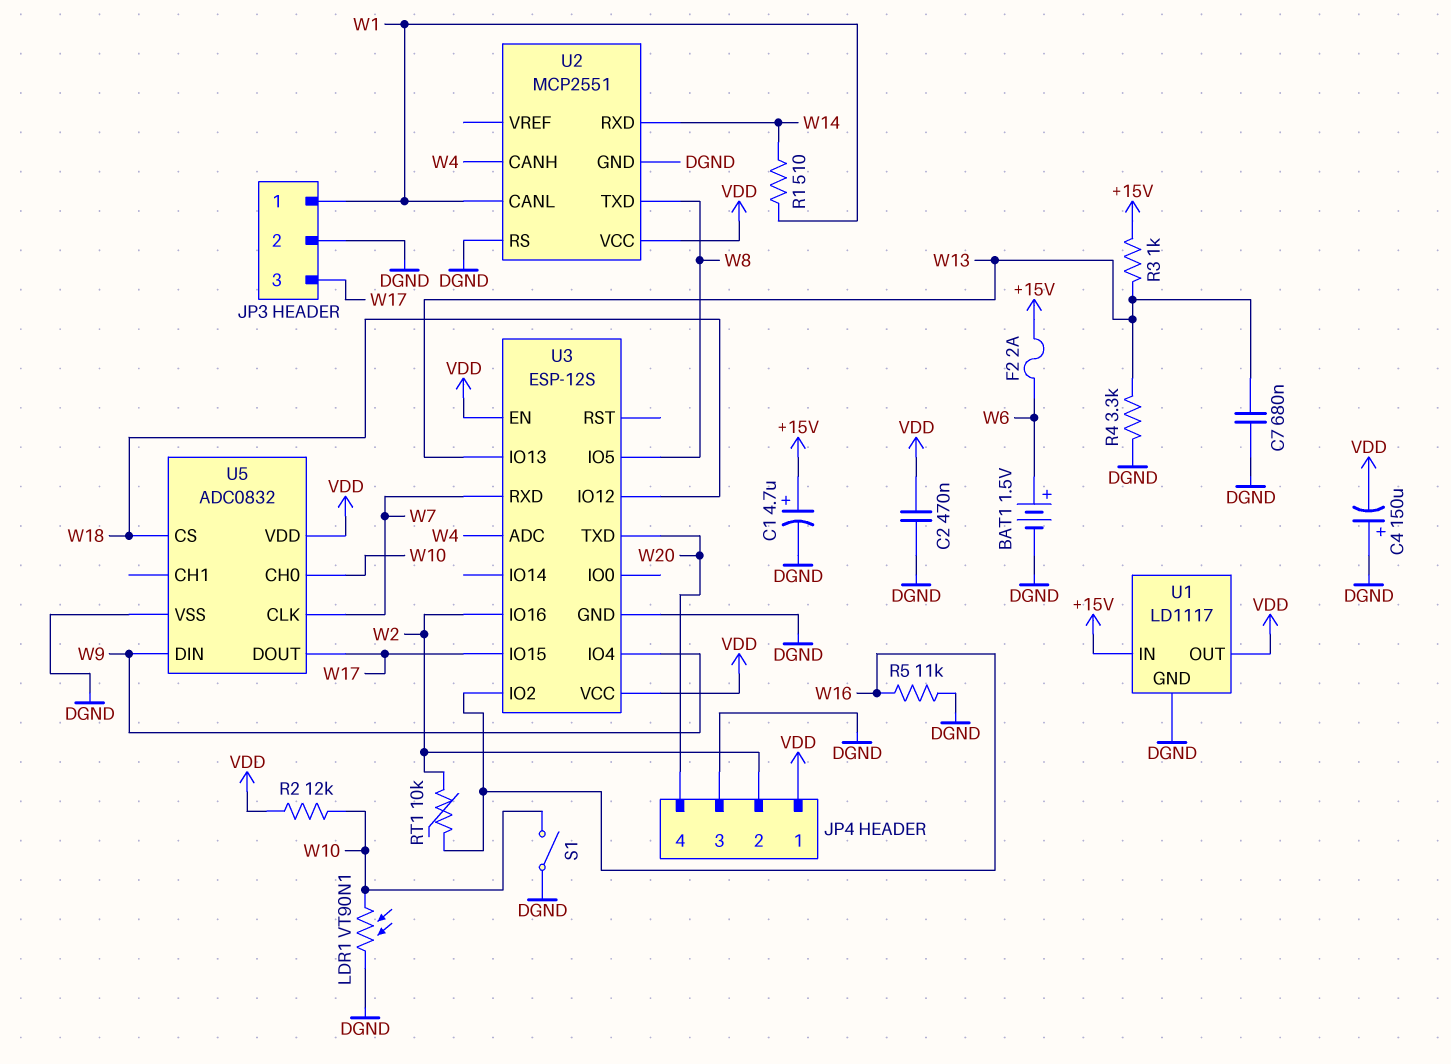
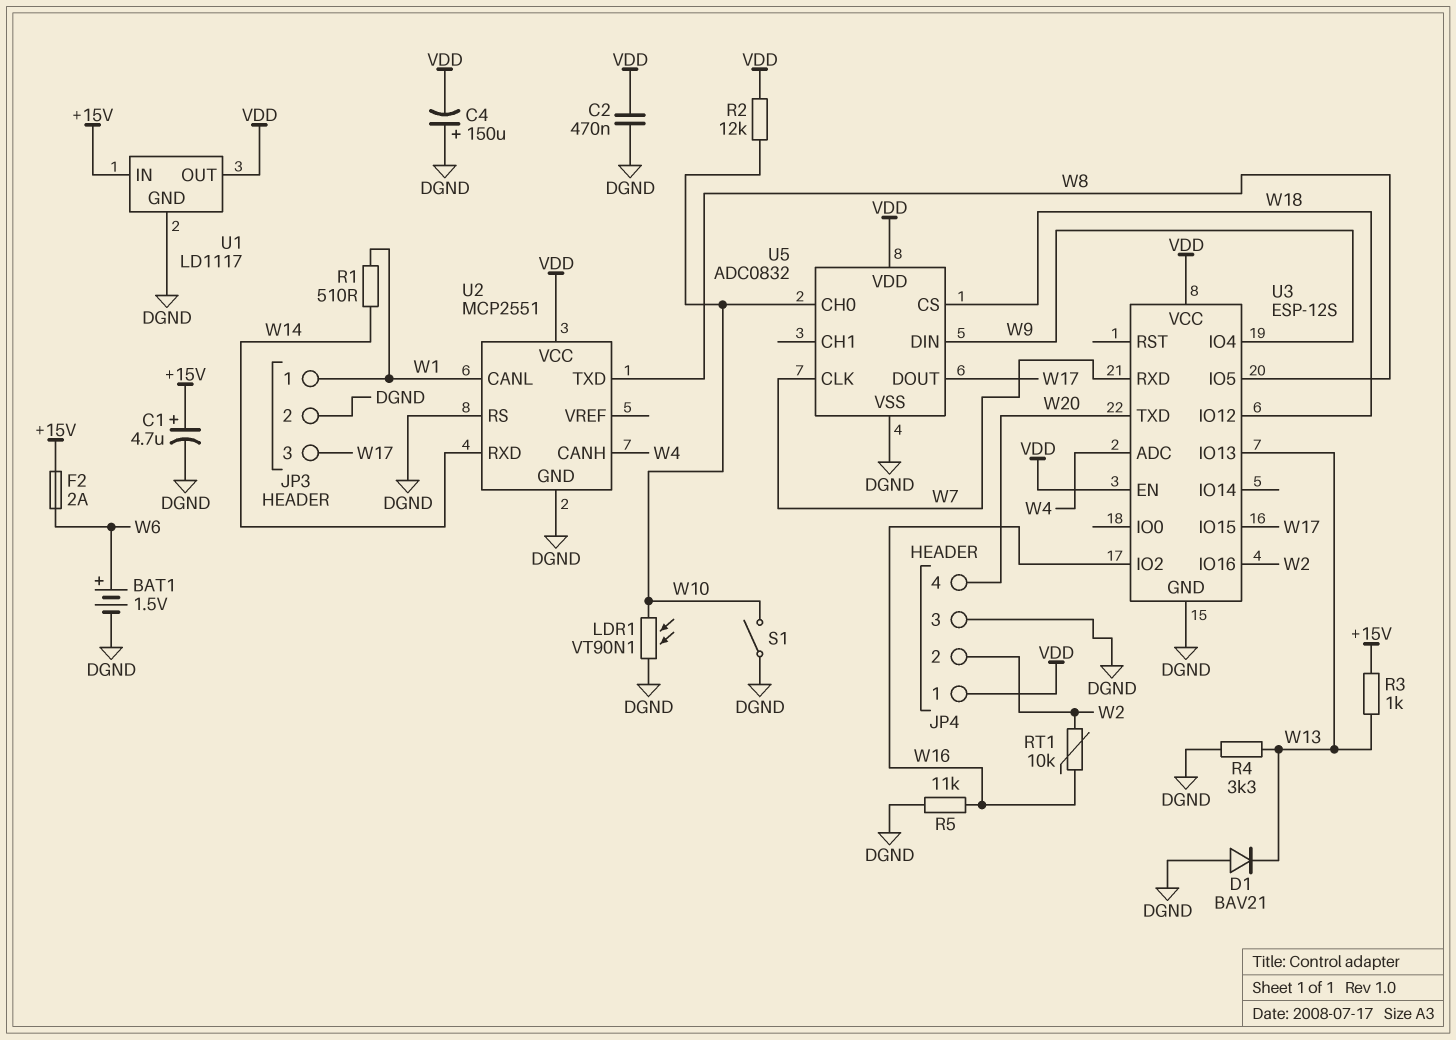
C7: 680nF (DGND, W13) -> none
D1: none -> diode BAV21 (A DGND, K W13)

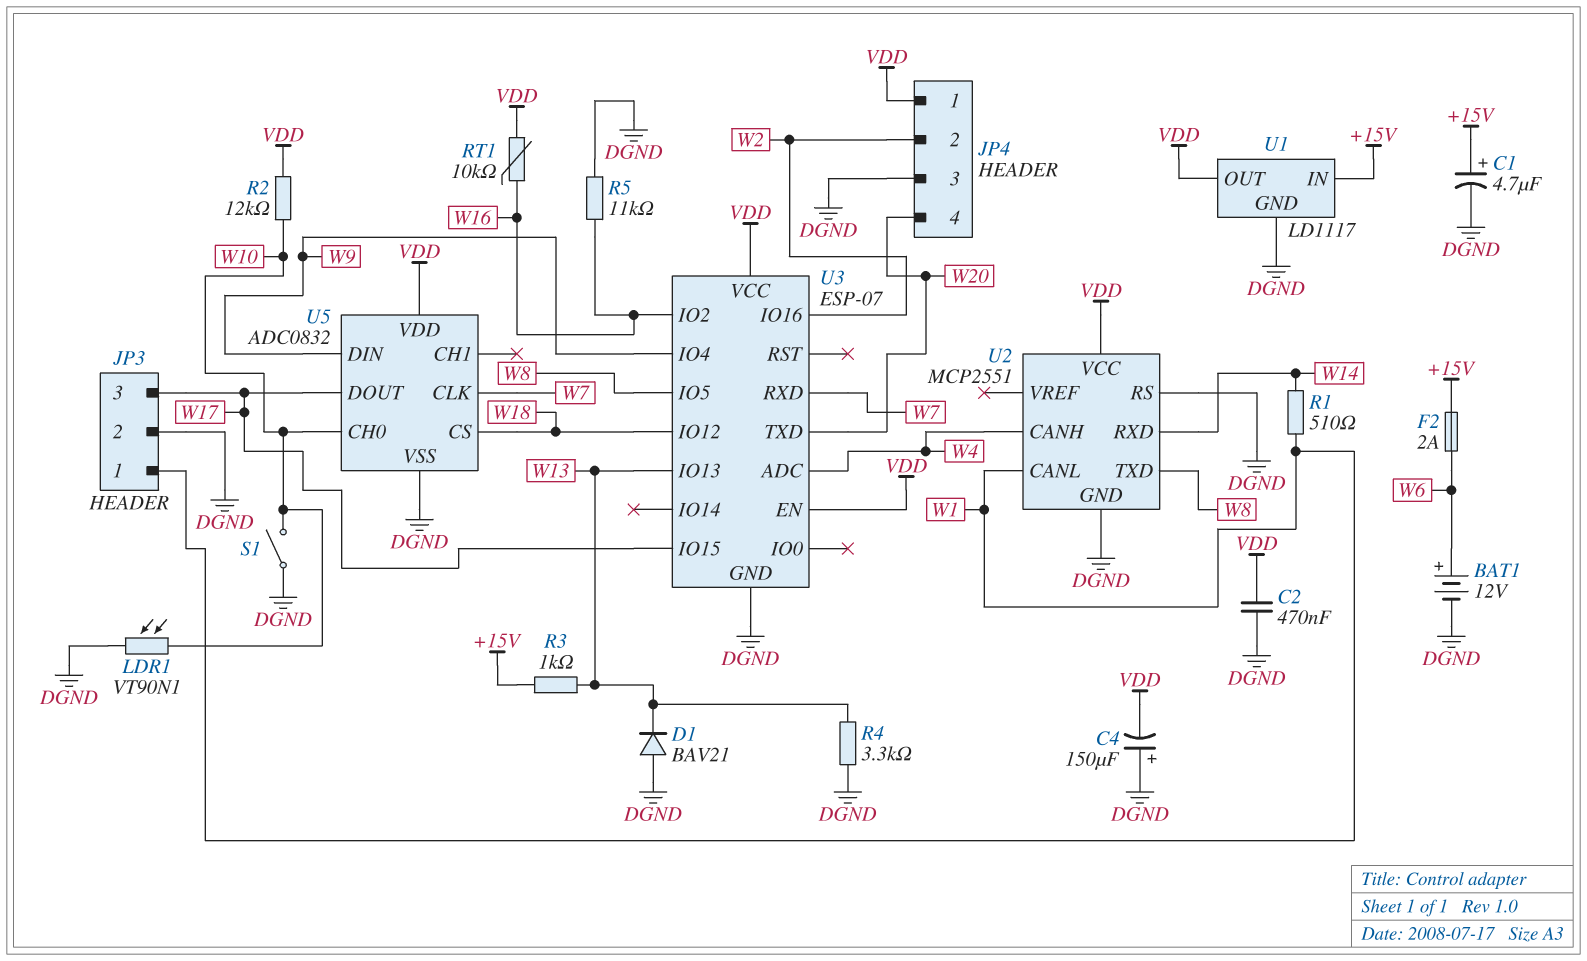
BAT1: 1.5V (plus W6, minus DGND) -> 12V (plus W6, minus DGND)
RT1: 10k (W2, W16) -> 10k (VDD, W16)
U3: ESP-12S -> ESP-07

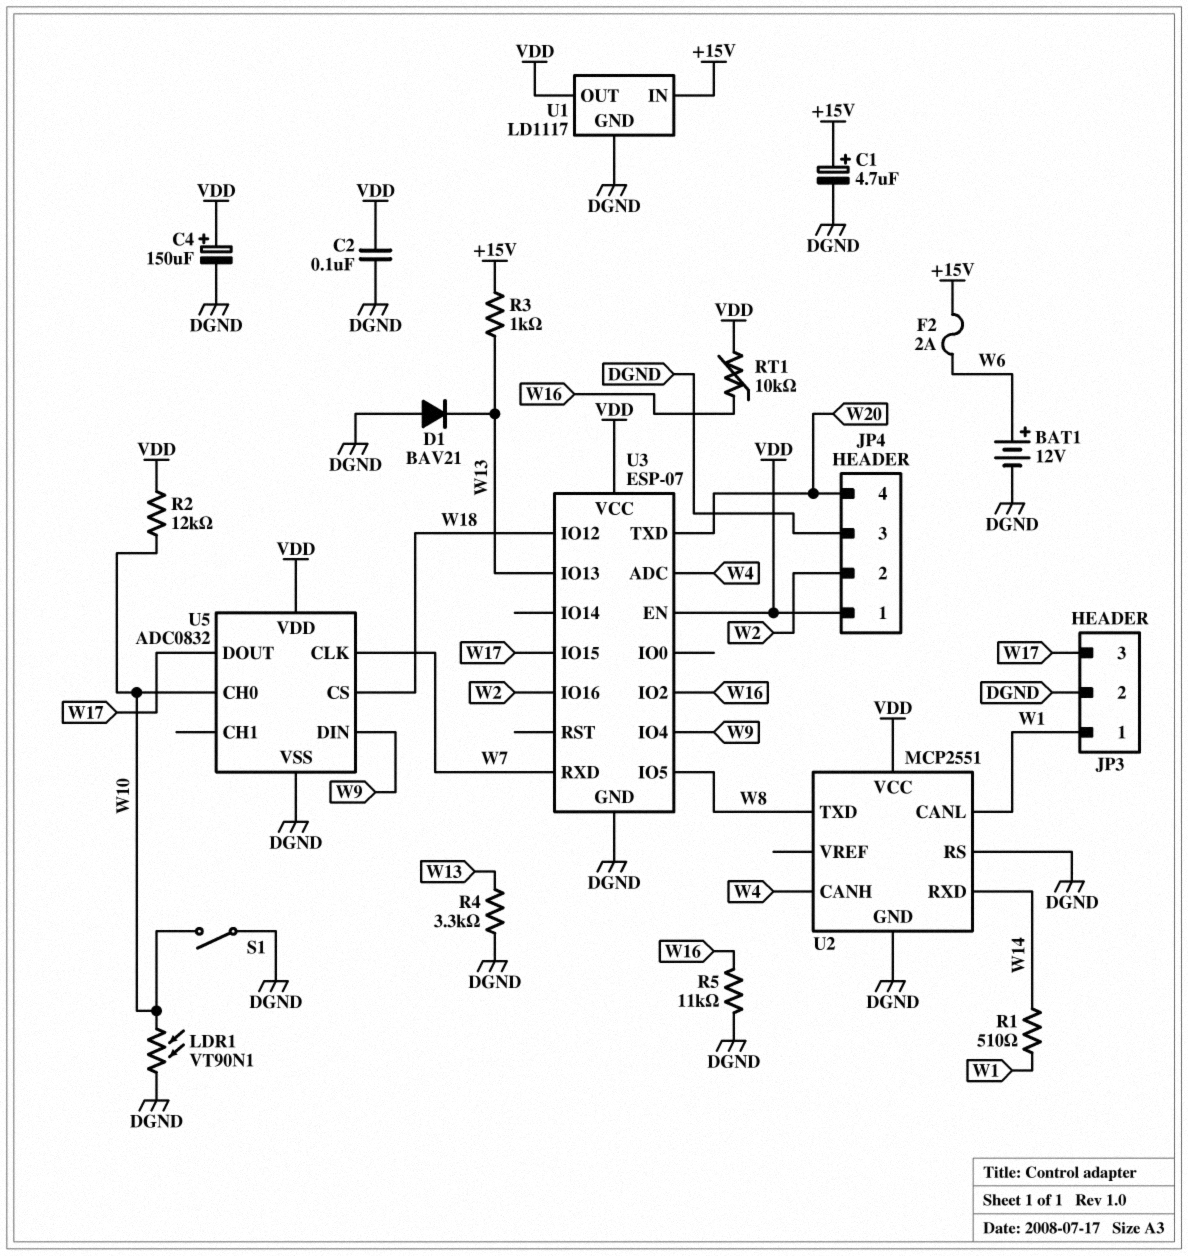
C2: 470nF (DGND, VDD) -> 100nF (DGND, VDD)
C4: 150uF (plus DGND, minus VDD) -> 150uF (plus VDD, minus DGND)

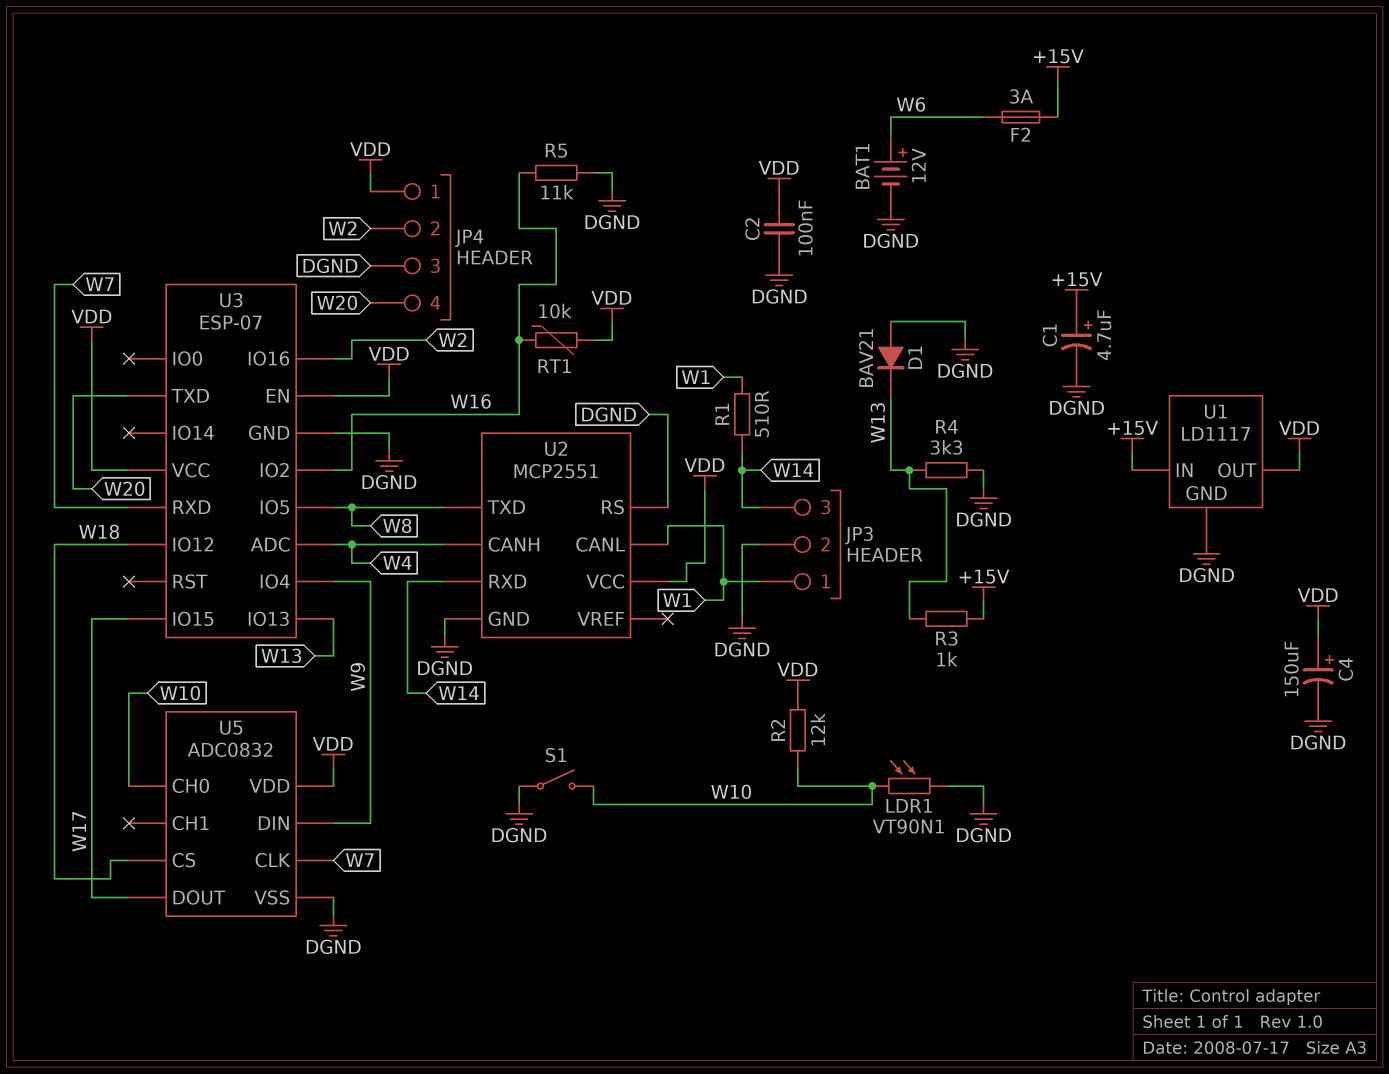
F2: 2A (+15V, W6) -> 3A (+15V, W6)
JP3 pin 3: W17 -> W14

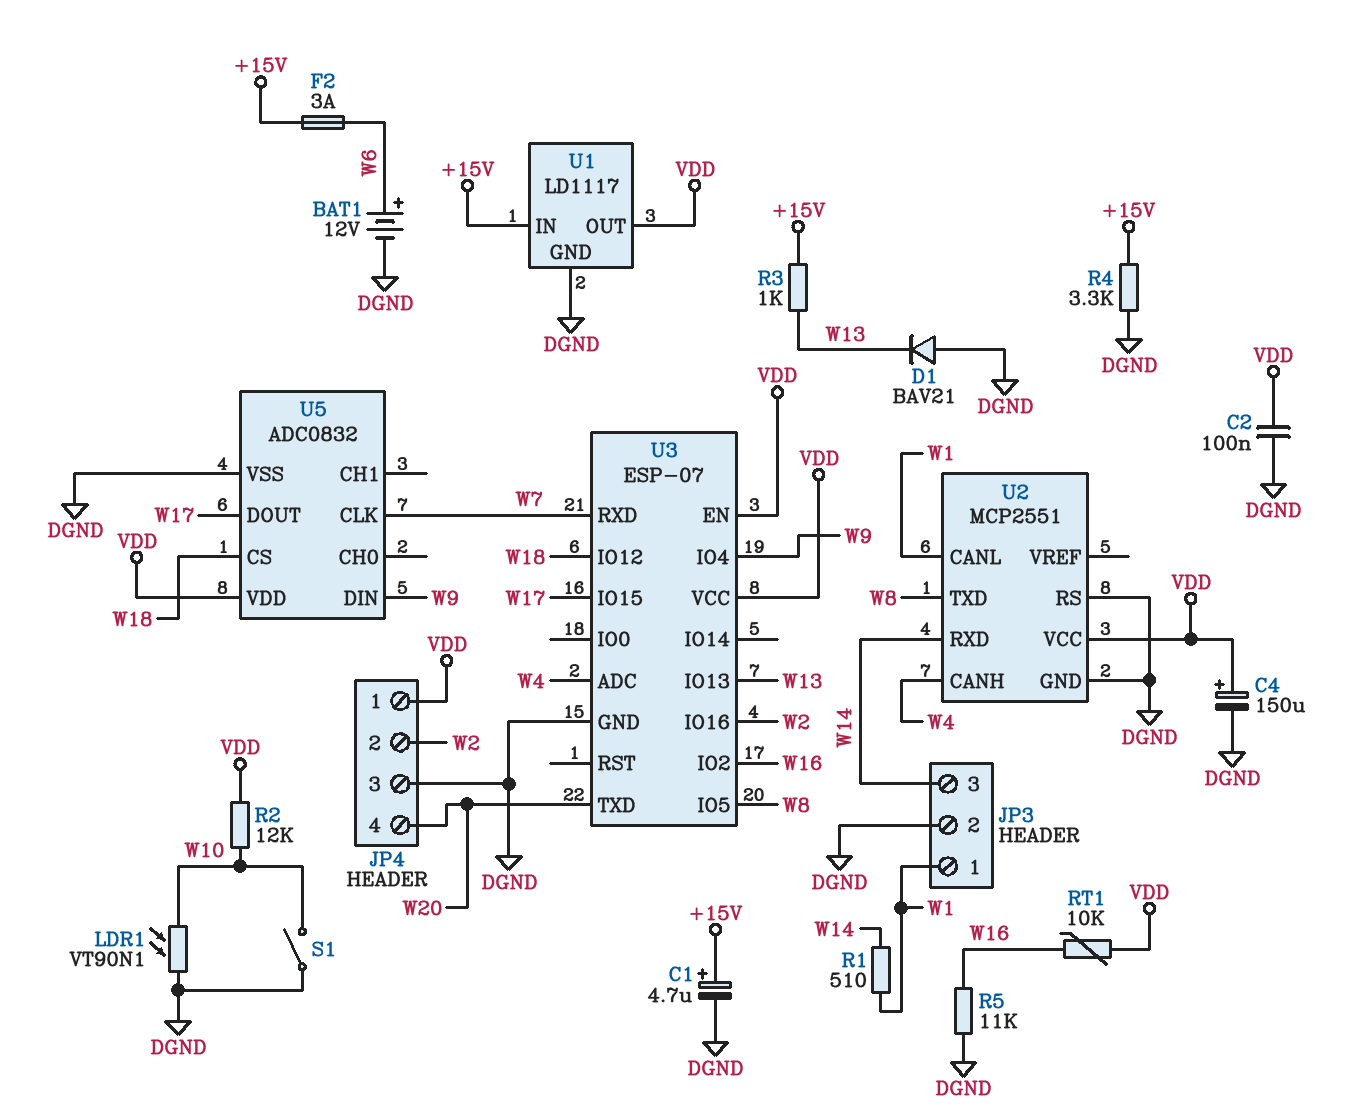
R4: 3.3k (DGND, W13) -> 3.3k (+15V, DGND)
U5 pin CH0: W10 -> none

